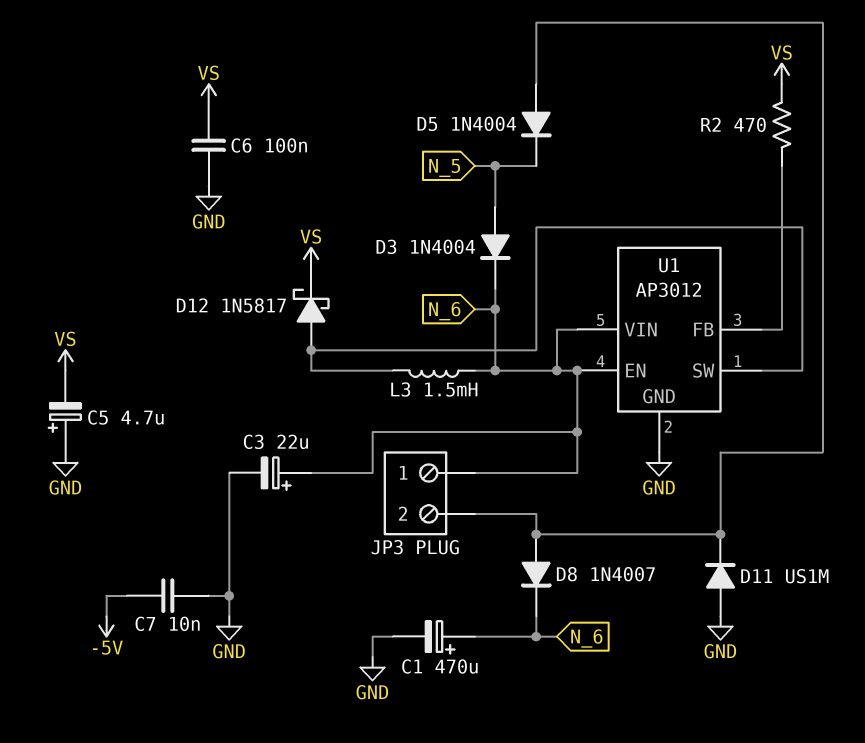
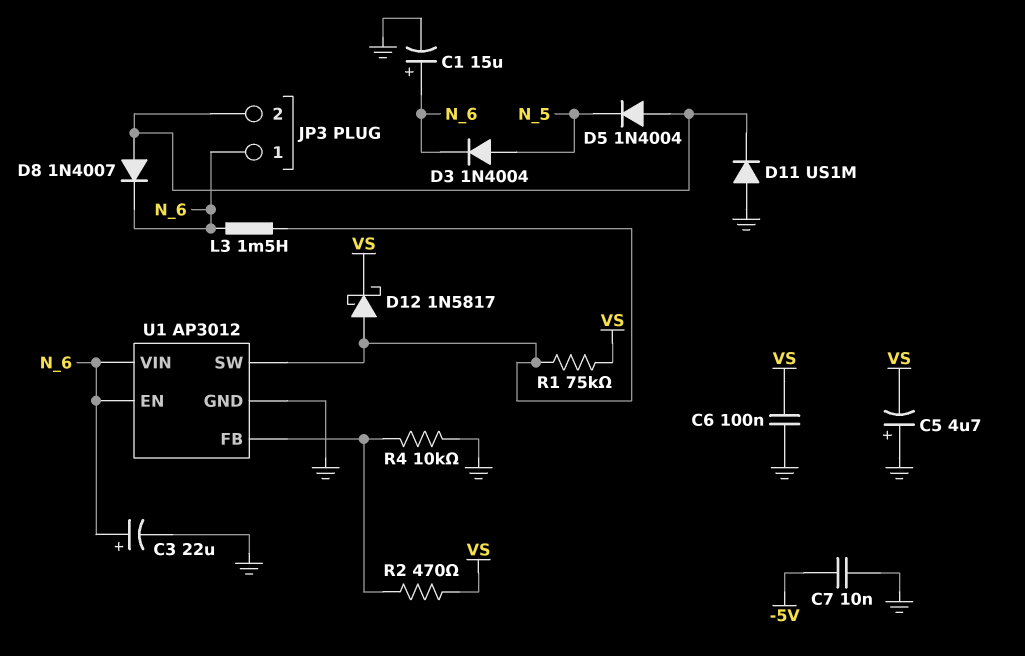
C1: 470uF (plus N_6, minus GND) -> 15uF (plus N_6, minus GND)
R1: none -> 75k (U1/SW, VS)
R4: none -> 10k (GND, U1/FB)

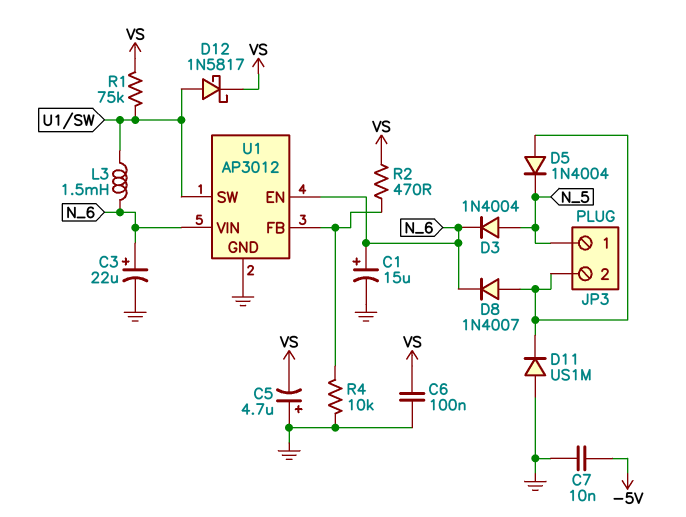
JP3 pin 1: N_6 -> N_5

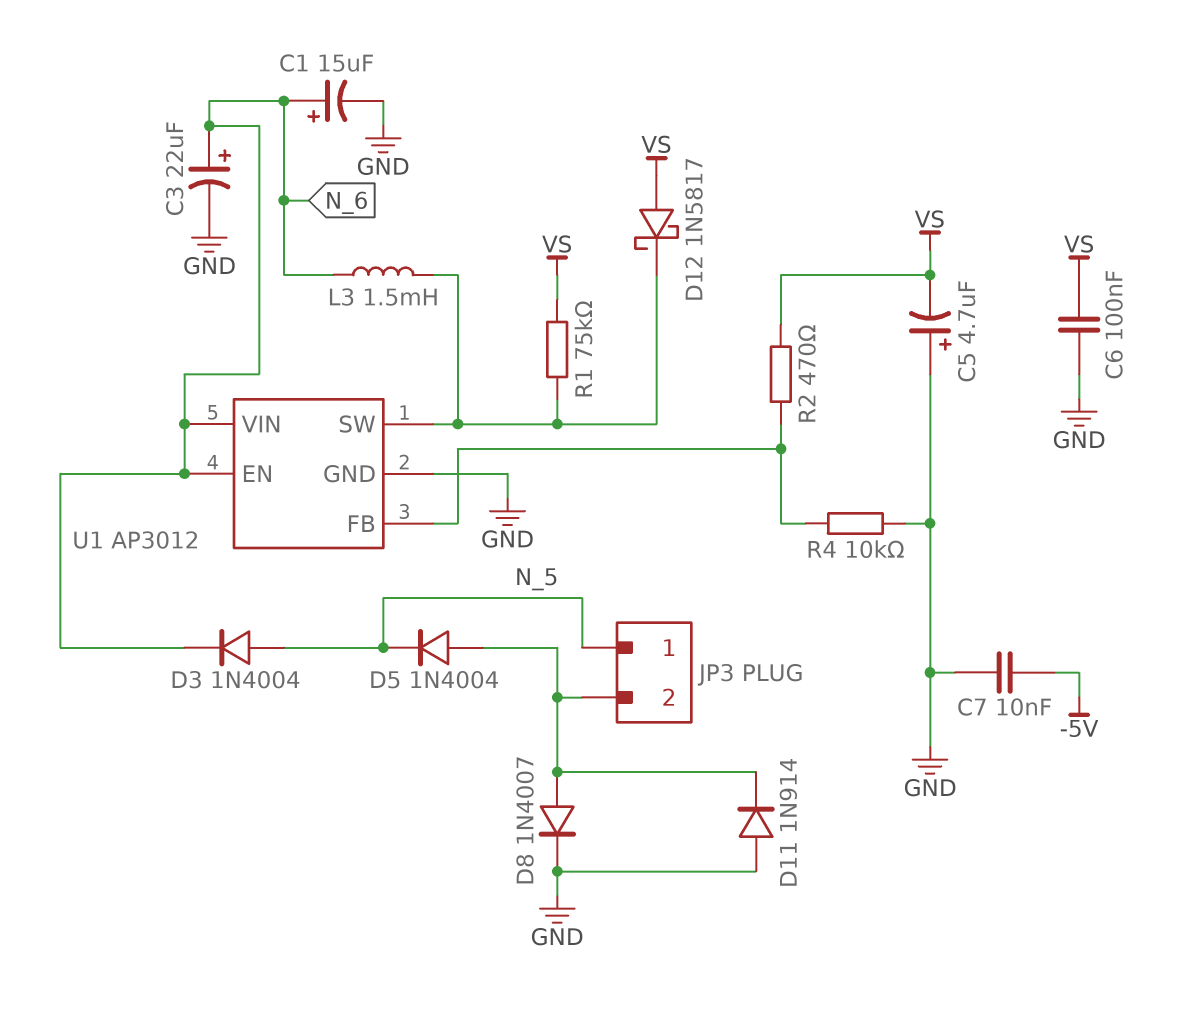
D8: diode 1N4007 (A JP3/2, K N_6) -> diode 1N4007 (A JP3/2, K GND)
D11: diode US1M (A GND, K JP3/2) -> diode 1N914 (A GND, K JP3/2)
D12: schottky 1N5817 (A U1/SW, K VS) -> schottky 1N5817 (A VS, K U1/SW)

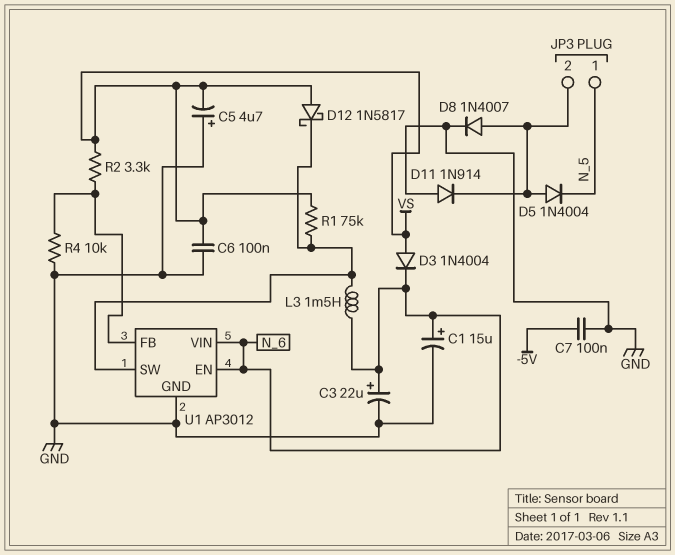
C7: 10nF (-5V, GND) -> 100nF (-5V, GND)
D3: diode 1N4004 (A N_5, K N_6) -> diode 1N4004 (A VS, K N_6)
R2: 470 (U1/FB, VS) -> 3.3k (U1/FB, VS)

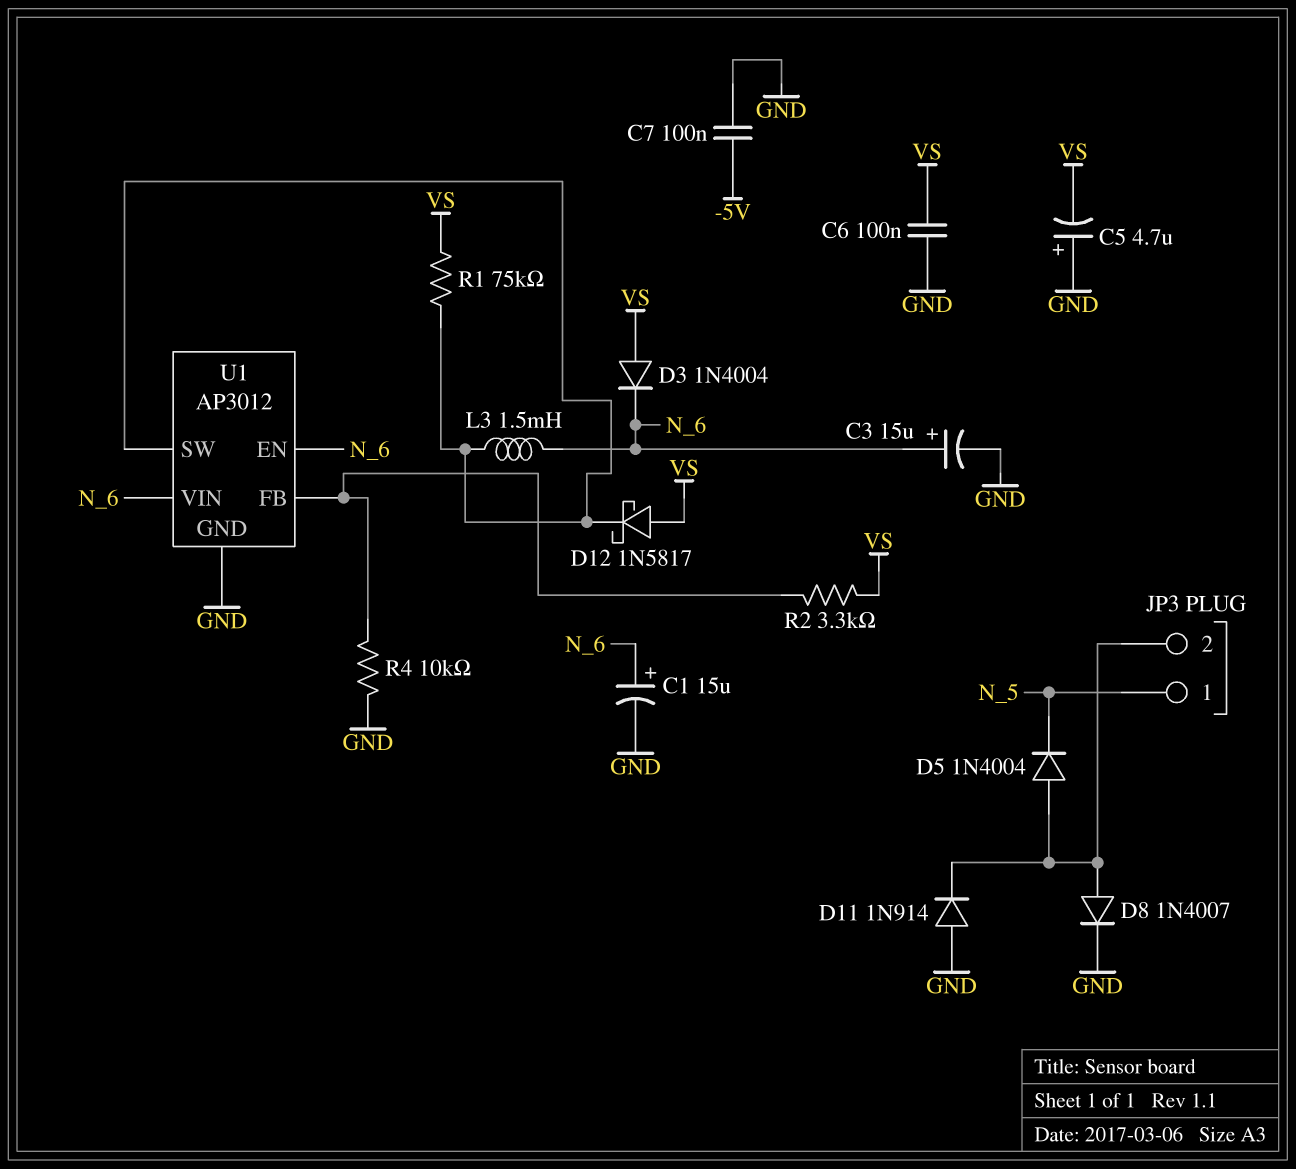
C3: 22uF (plus N_6, minus GND) -> 15uF (plus N_6, minus GND)

